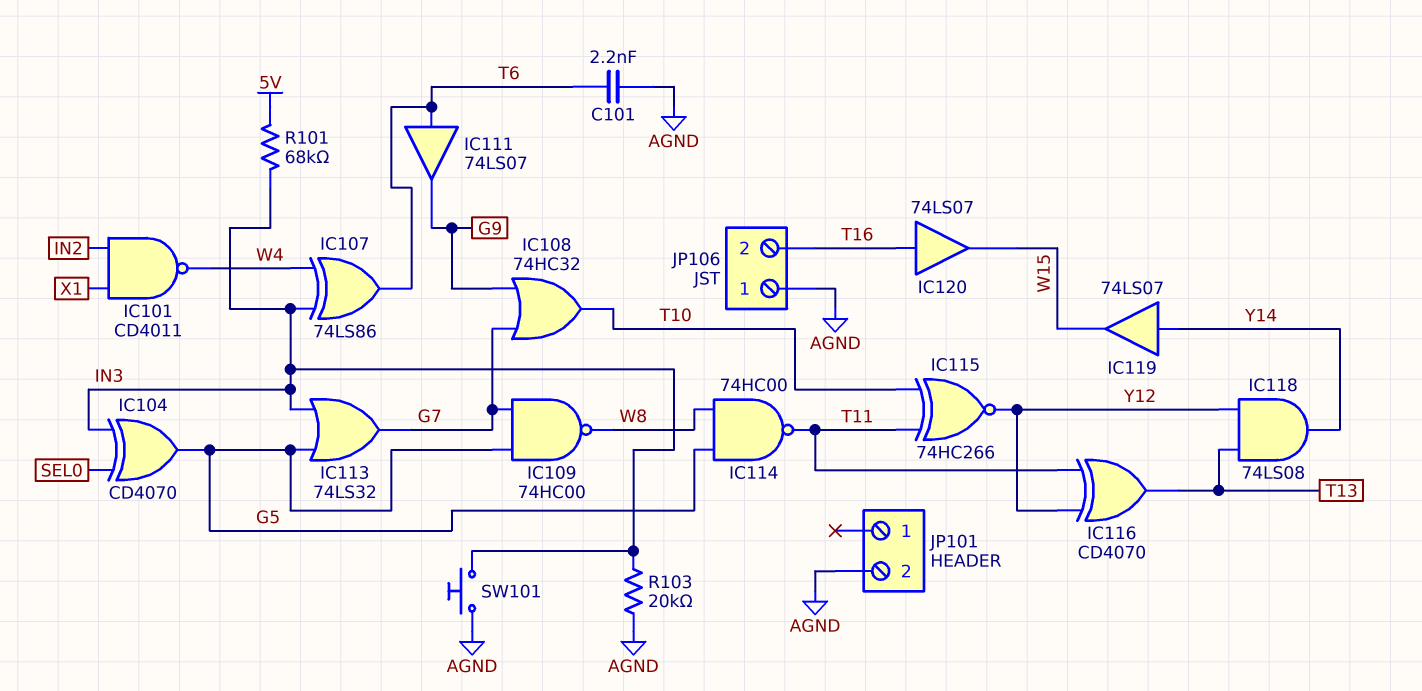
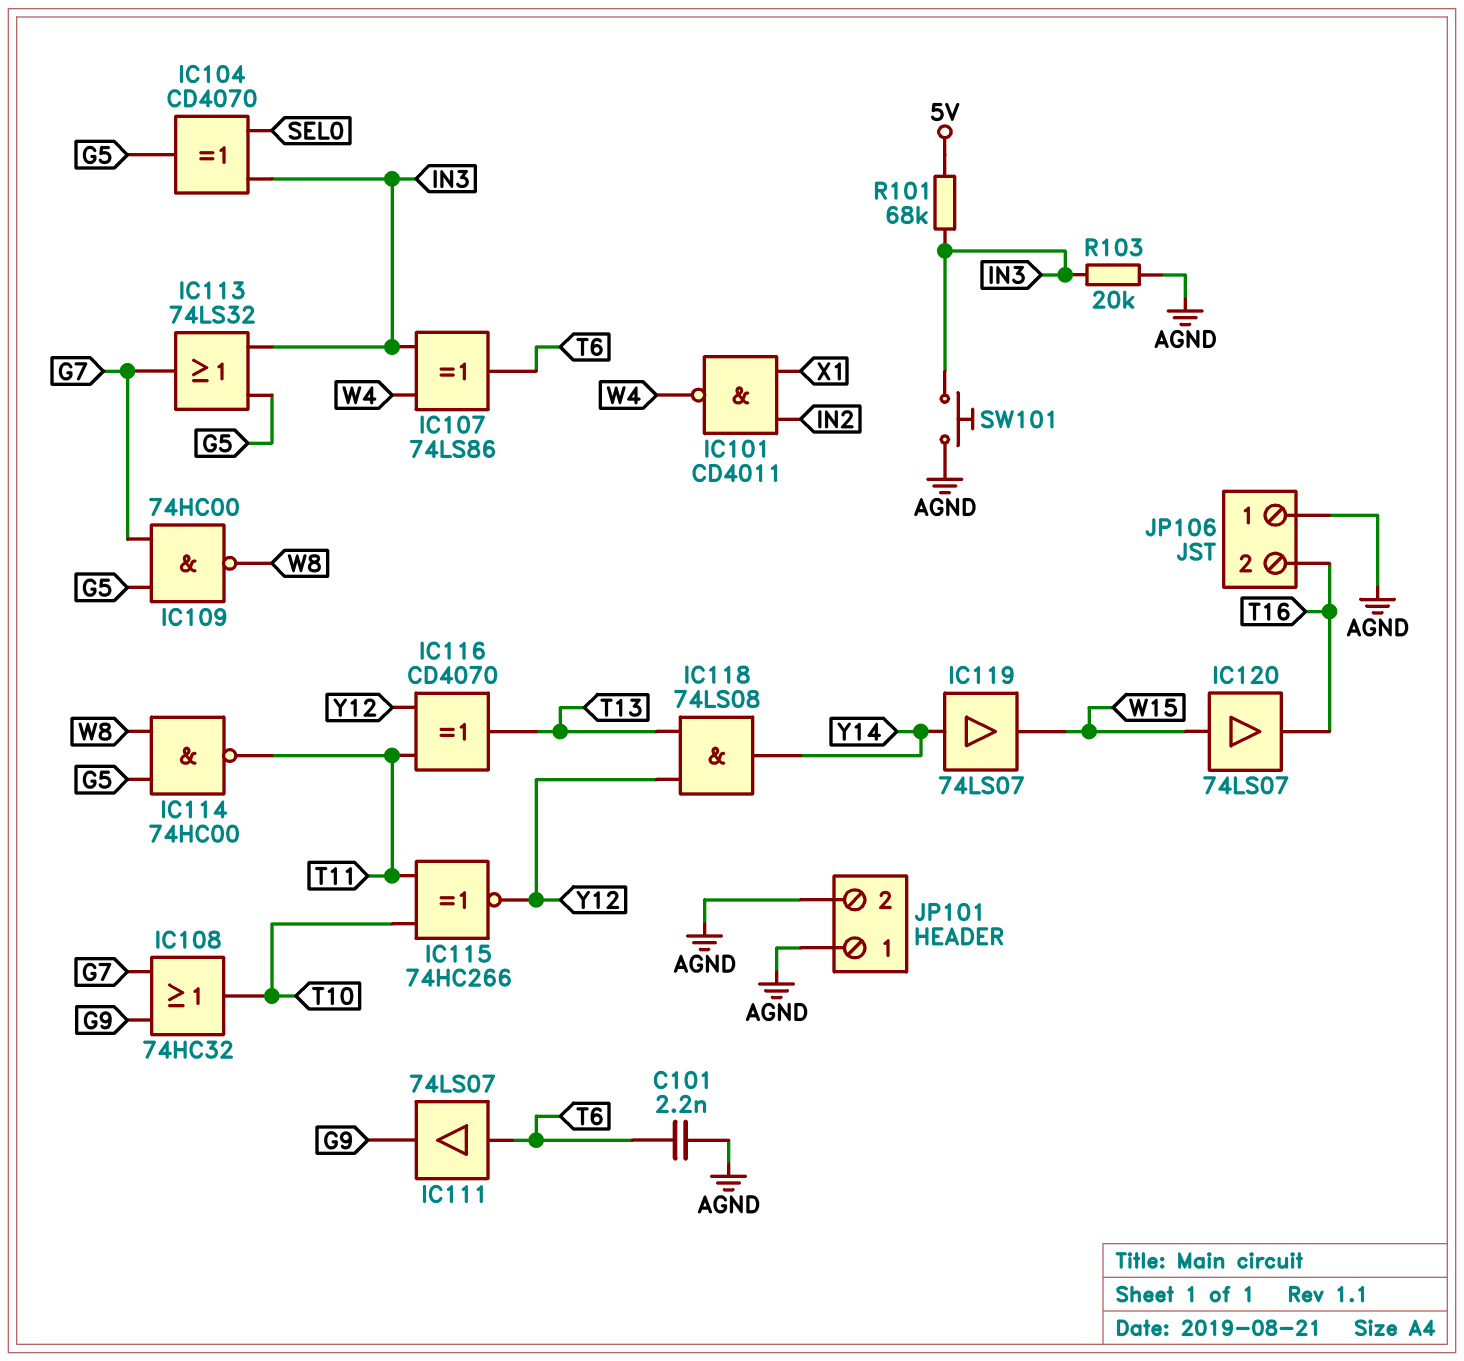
IC120: buffer 74LS07 (in T16, out W15) -> buffer 74LS07 (in W15, out T16)
JP101 pin 1: none -> AGND

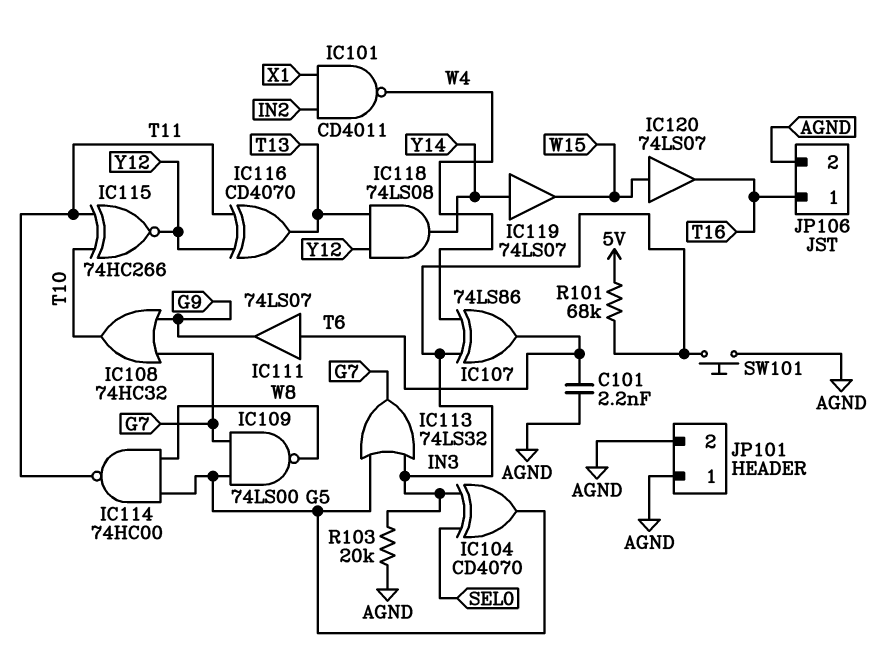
IC109: NAND 74HC00 (in G5, in G7, out W8) -> NAND 74LS00 (in G5, in G7, out W8)
JP106 pin 1: AGND -> T16
JP106 pin 2: T16 -> AGND

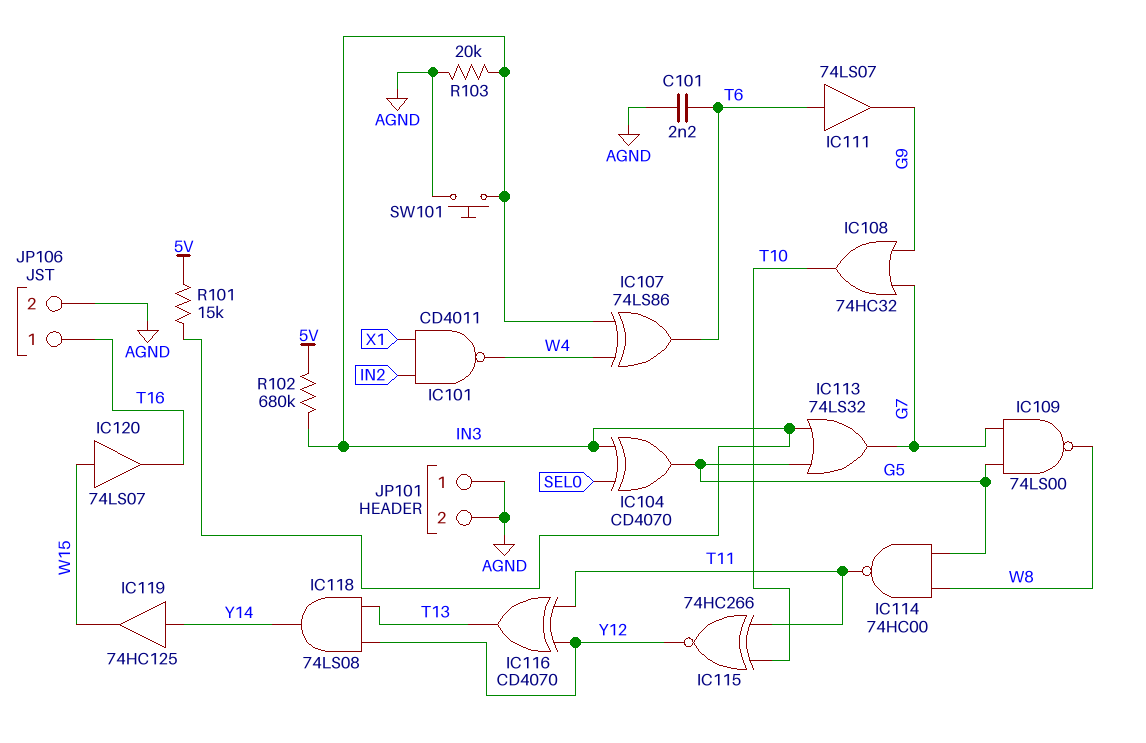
IC119: buffer 74LS07 (in Y14, out W15) -> buffer 74HC125 (in Y14, out W15)
R101: 68k (5V, IN3) -> 15k (5V, IN3)
R102: none -> 680k (5V, IN3)

